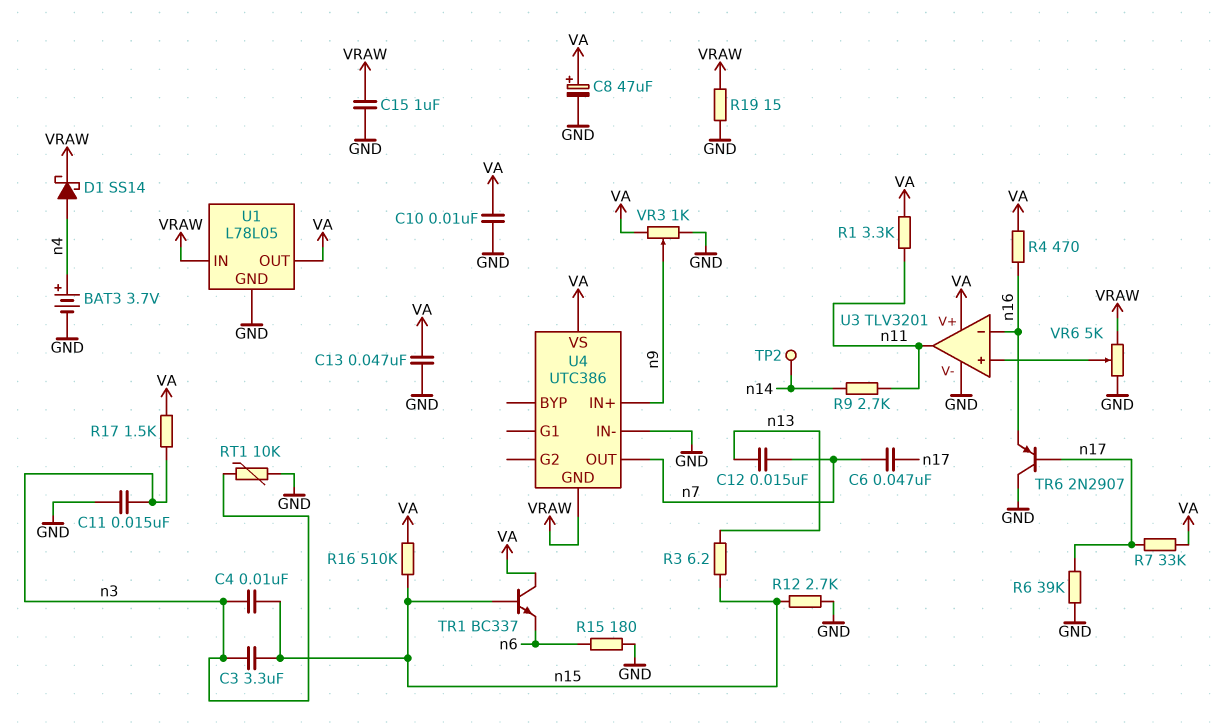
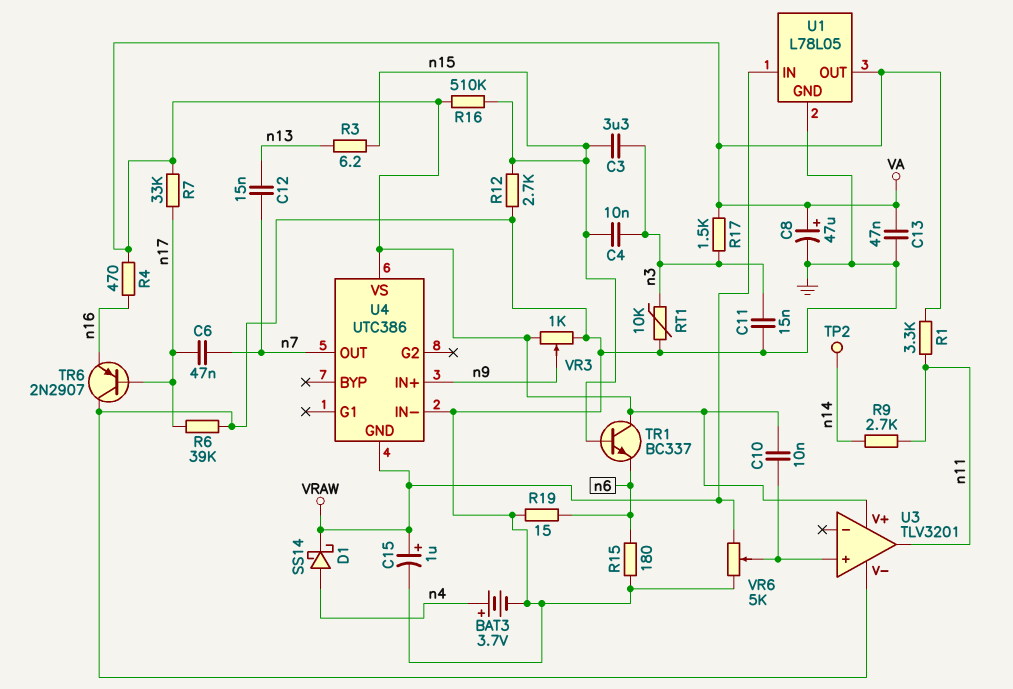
C10: 10nF (GND, VA) -> 10nF (U3/in+, VA)
C15: 1uF (GND, VRAW) -> 1uF (plus VRAW, minus GND)
R19: 15 (GND, VRAW) -> 15 (GND, n6)
U3 pin in-: n16 -> none

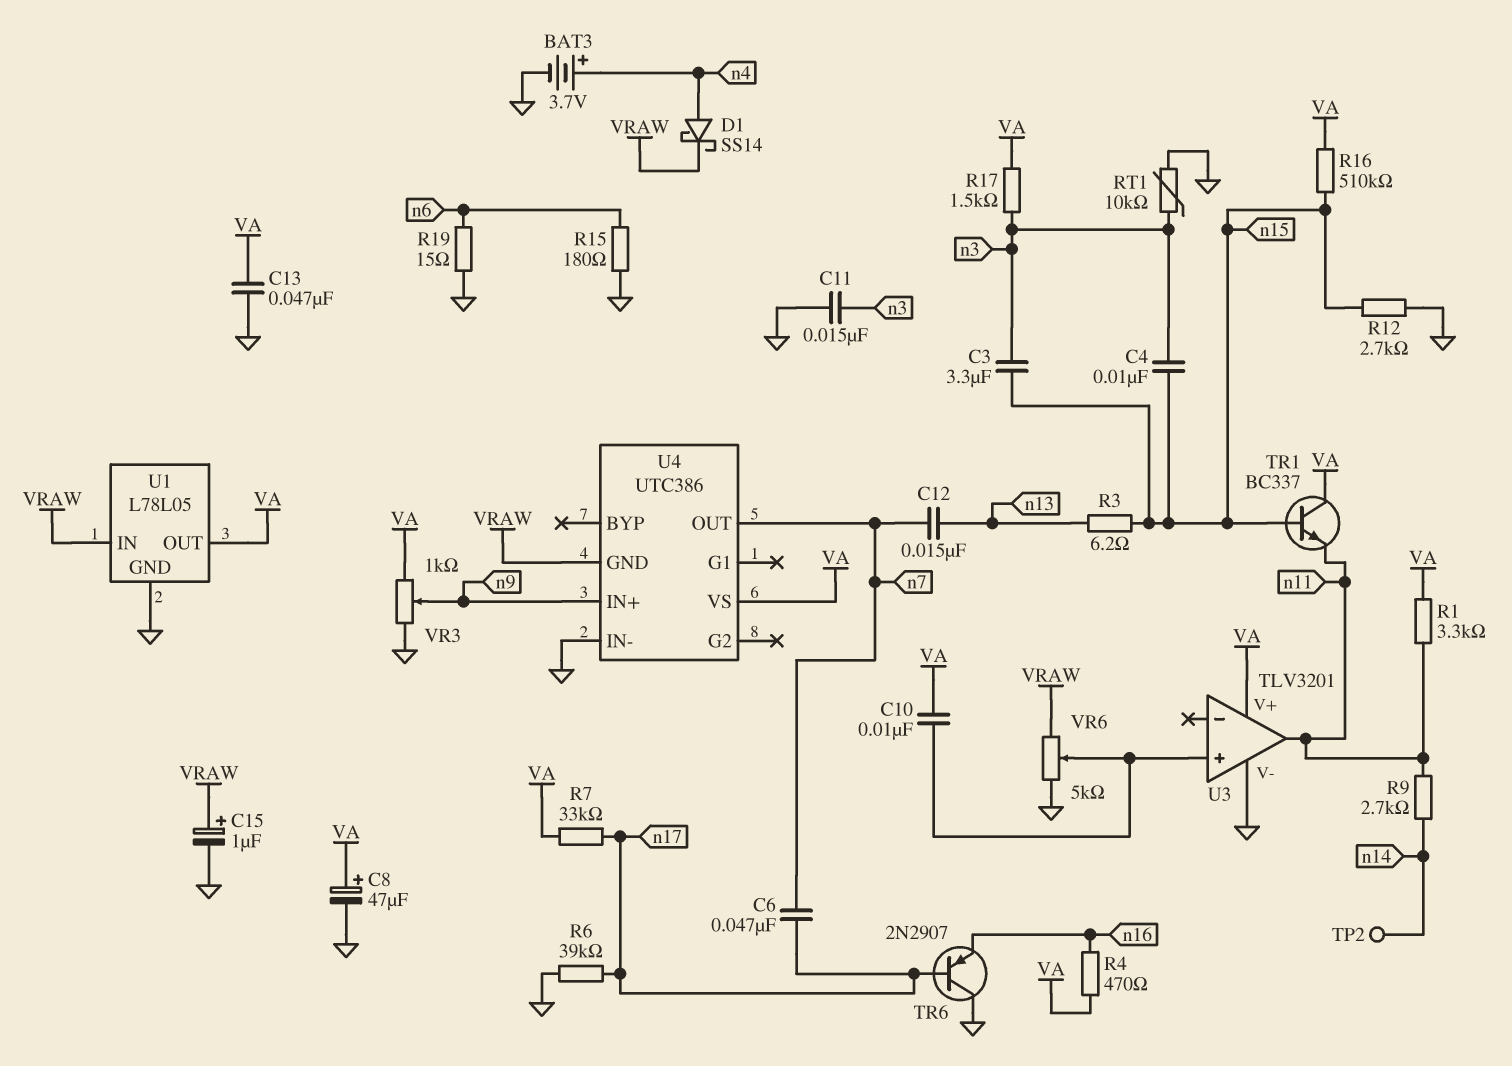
TR1: NPN BC337 (B n15, C VA, E n6) -> NPN BC337 (B n15, C VA, E n11)

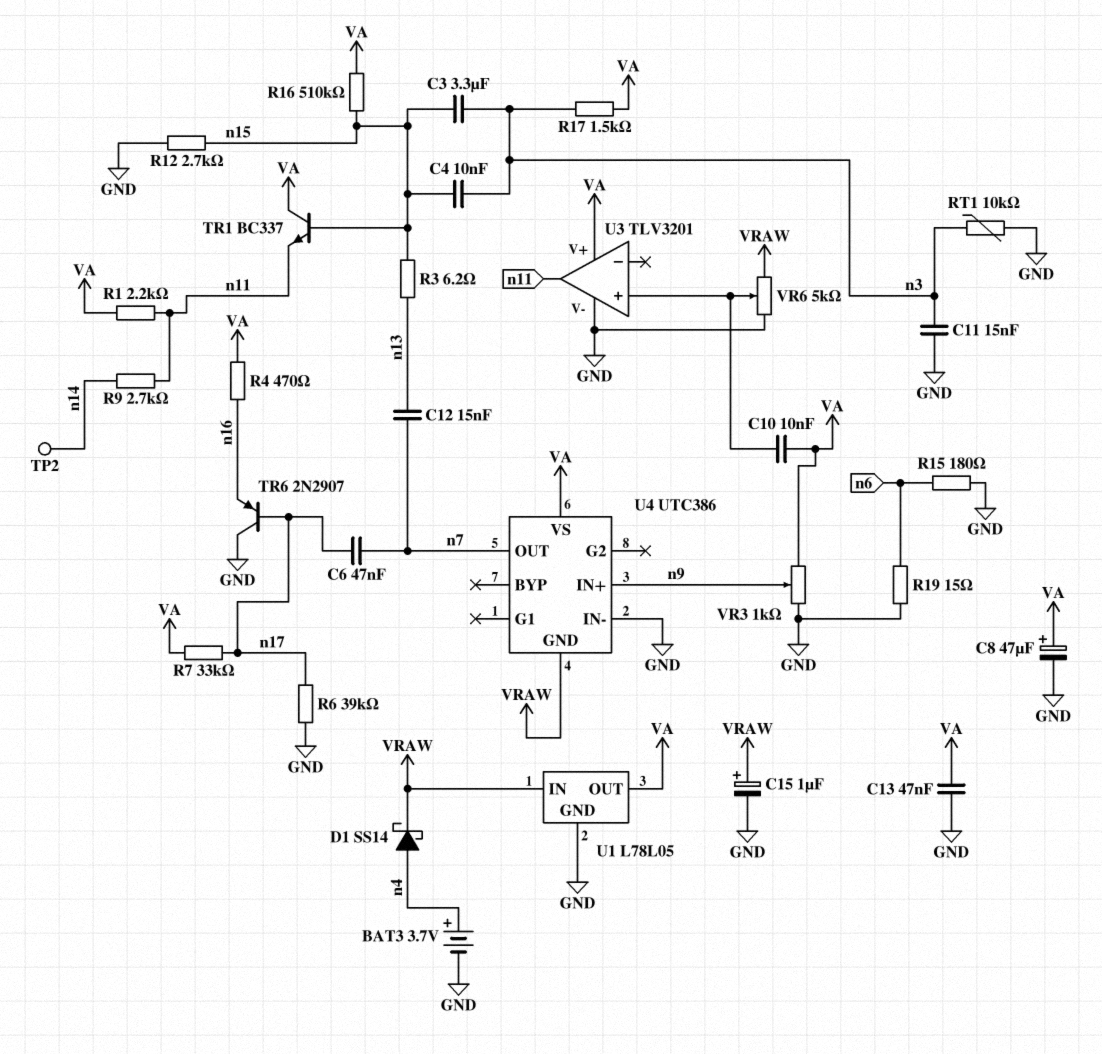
R1: 3.3k (VA, n11) -> 2.2k (VA, n11)

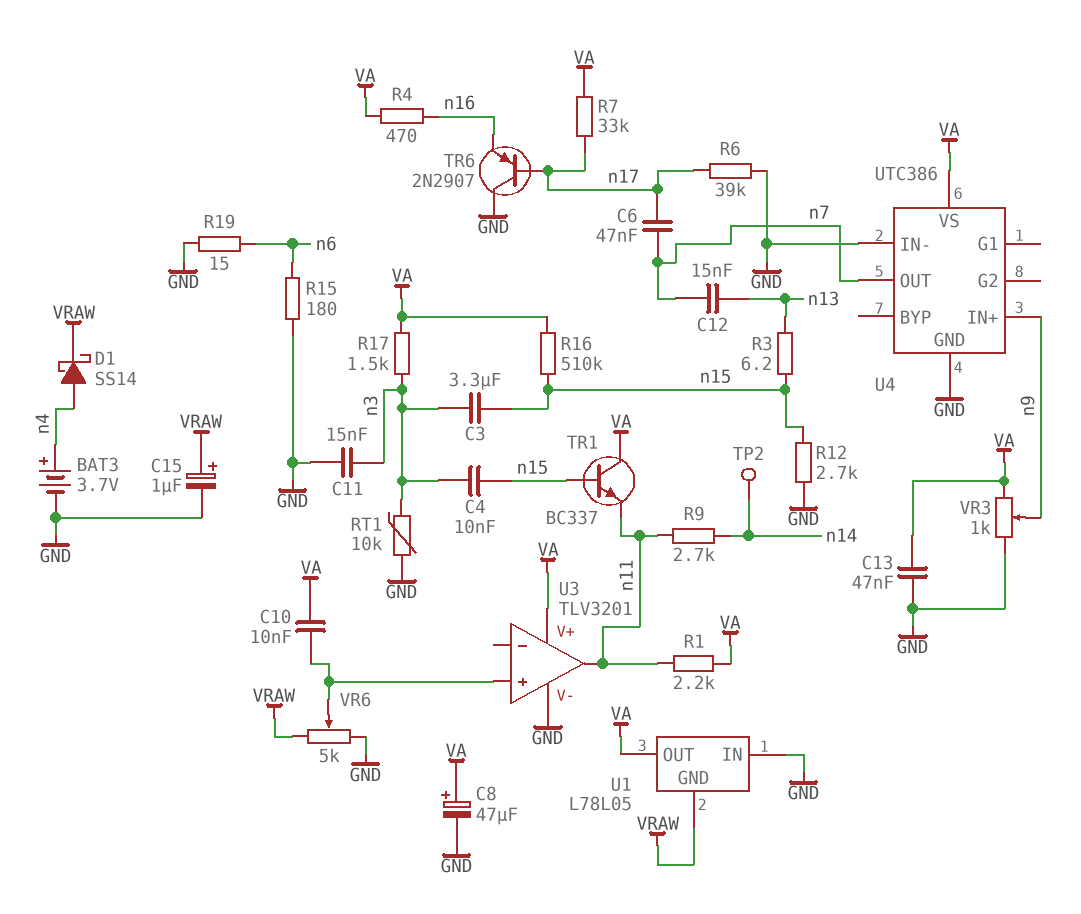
U1 pin GND: GND -> VRAW
U1 pin IN: VRAW -> GND
U4 pin GND: VRAW -> GND

